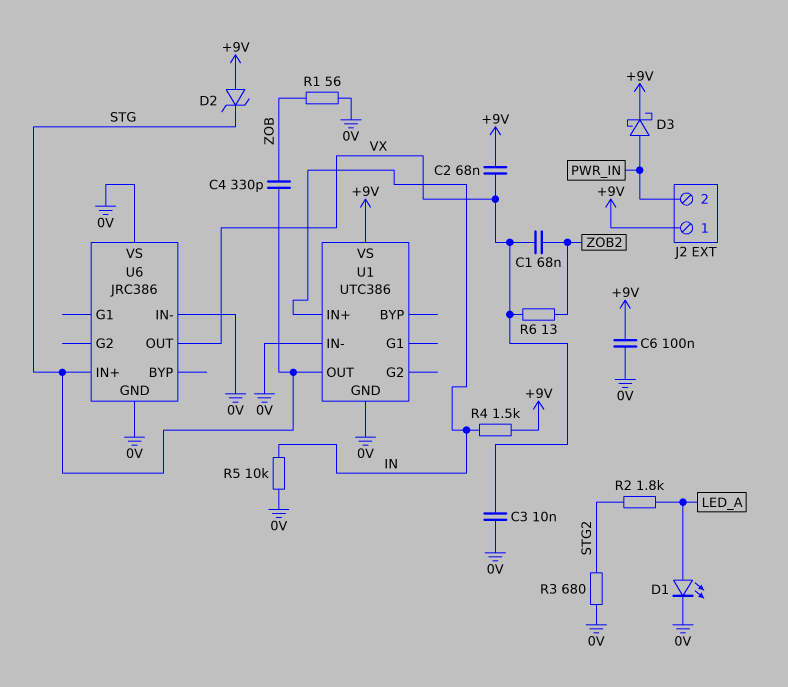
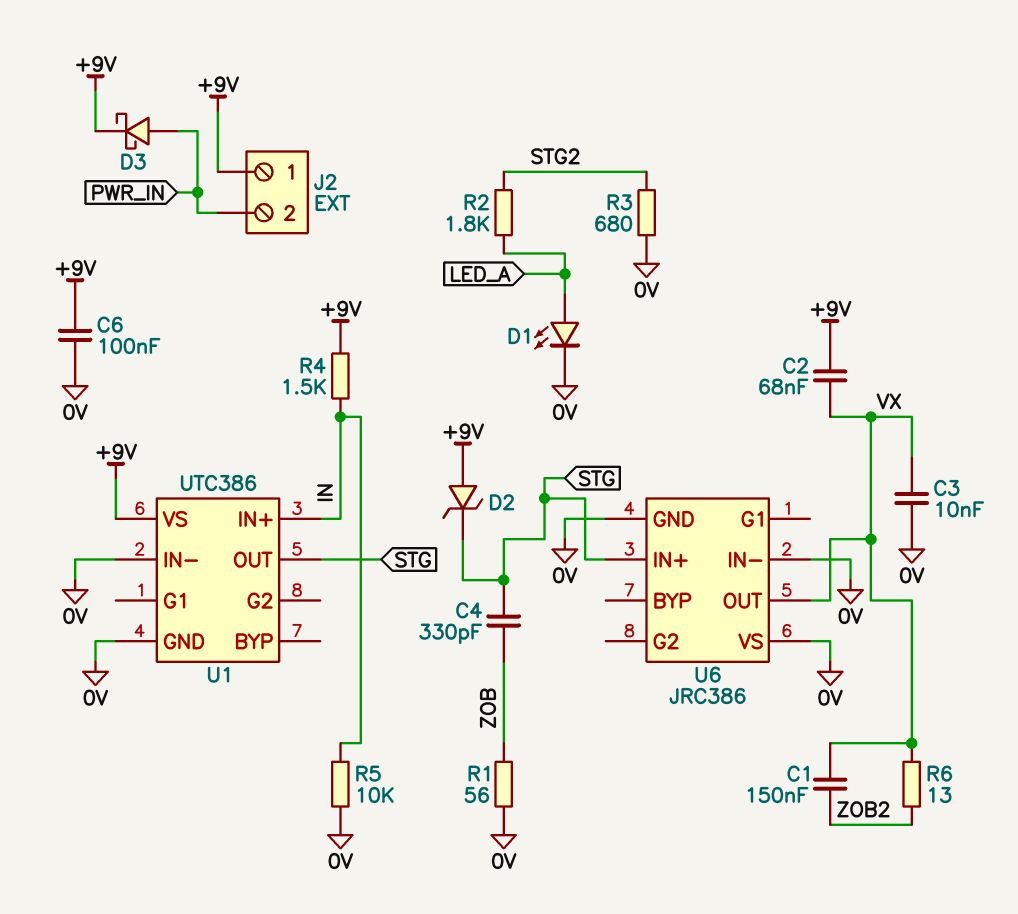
C1: 68nF (VX, ZOB2) -> 150nF (VX, ZOB2)

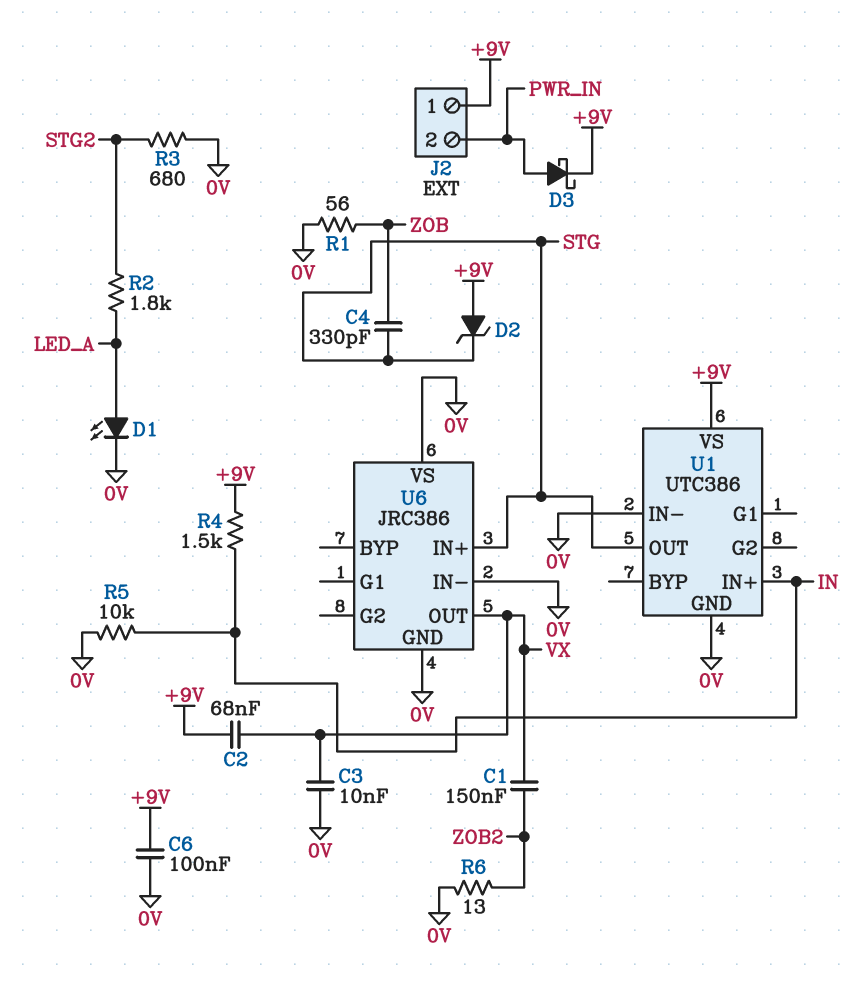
R6: 13 (VX, ZOB2) -> 13 (0V, ZOB2)

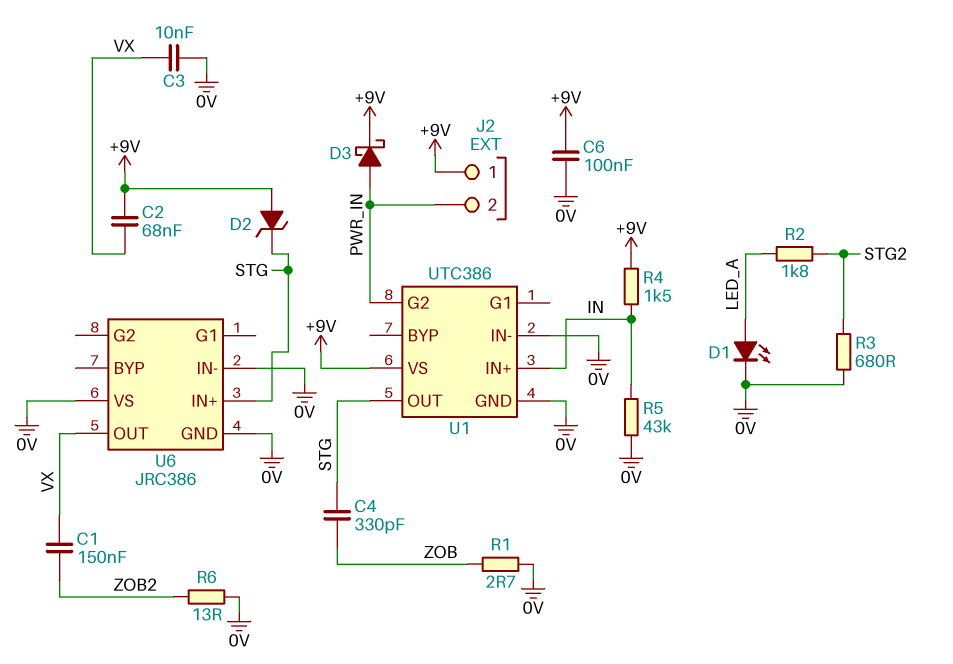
R1: 56 (0V, ZOB) -> 2.7 (0V, ZOB)
R5: 10k (0V, IN) -> 43k (0V, IN)
U1 pin G2: none -> PWR_IN

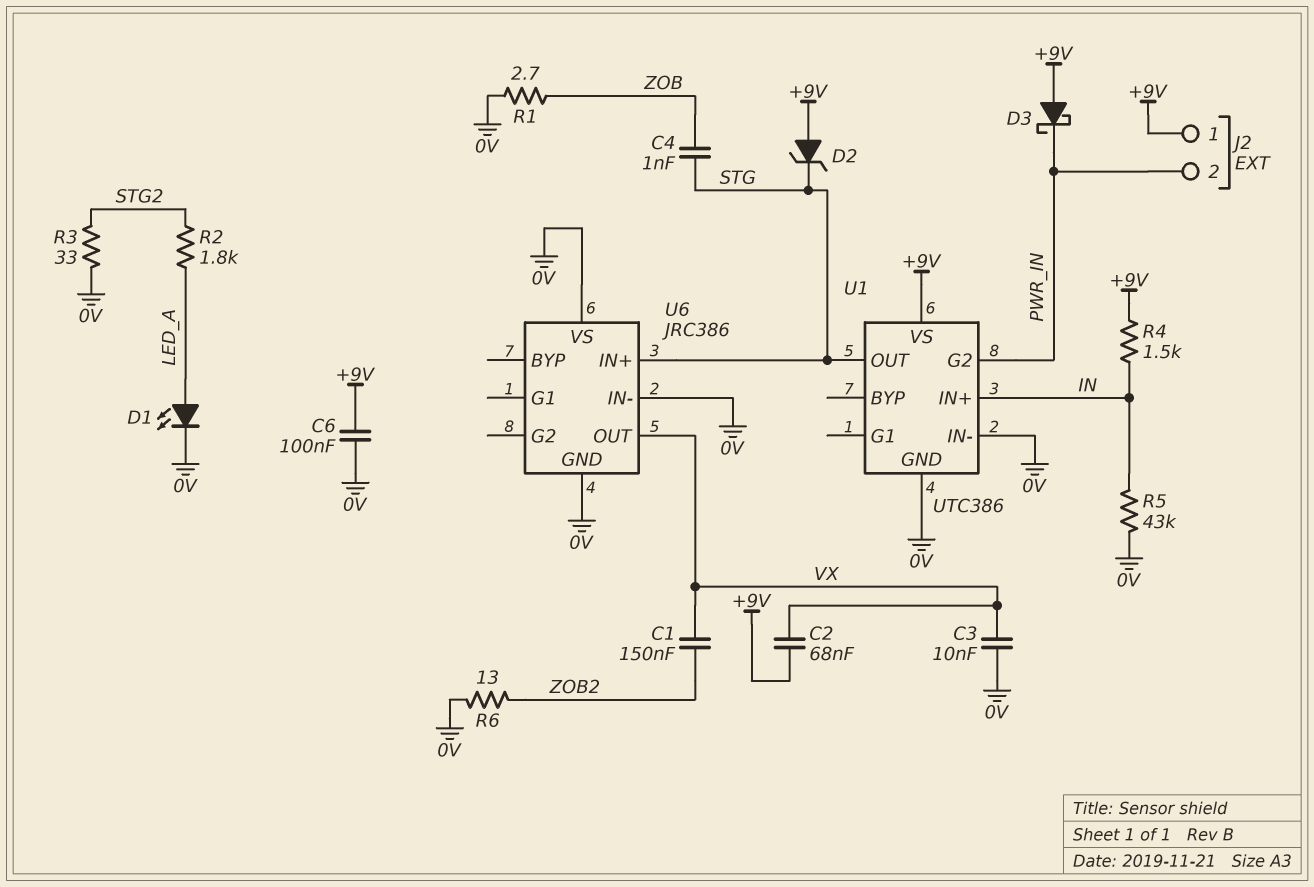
C4: 330pF (STG, ZOB) -> 1nF (STG, ZOB)
D3: schottky (A PWR_IN, K +9V) -> schottky (A +9V, K PWR_IN)
R3: 680 (0V, STG2) -> 33 (0V, STG2)

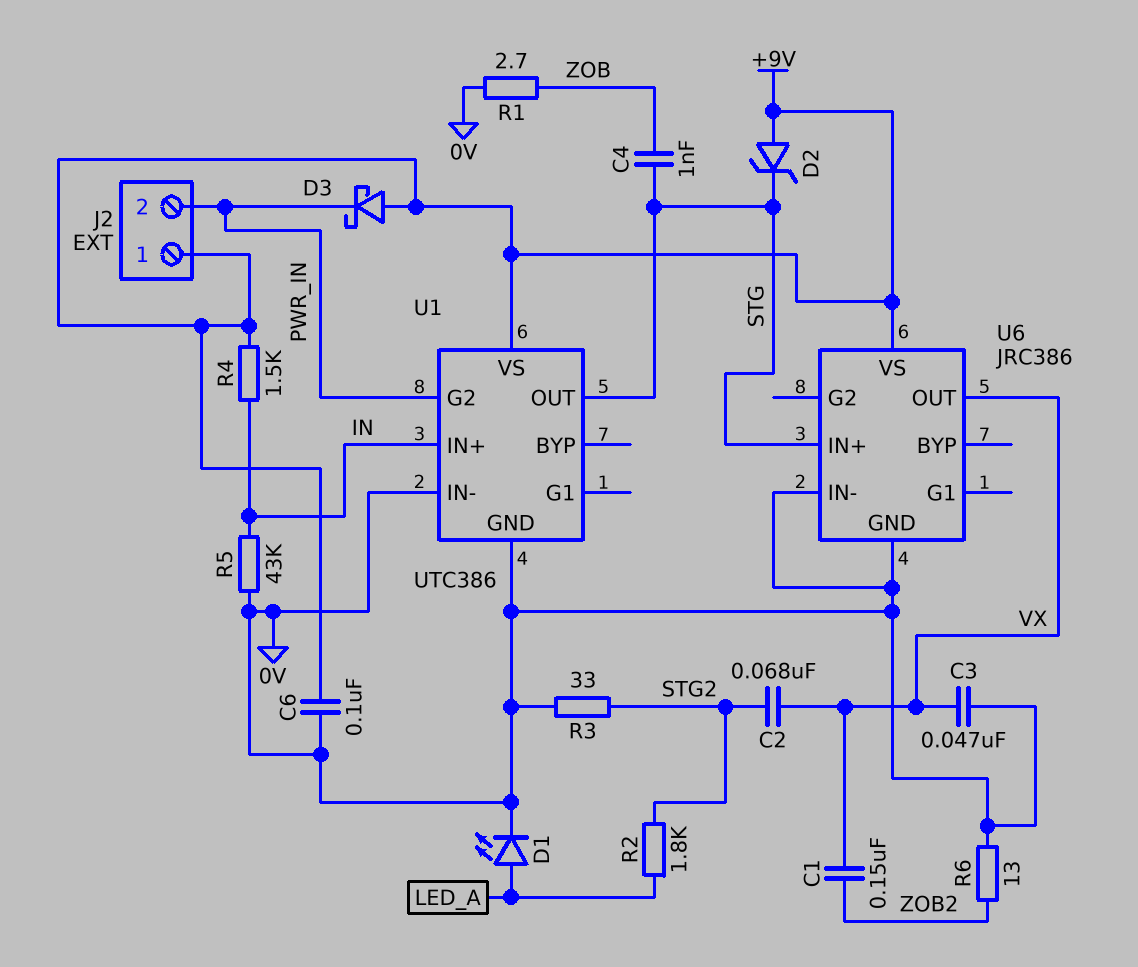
C2: 68nF (+9V, VX) -> 68nF (STG2, VX)
C3: 10nF (0V, VX) -> 47nF (0V, VX)
U6 pin VS: 0V -> +9V

